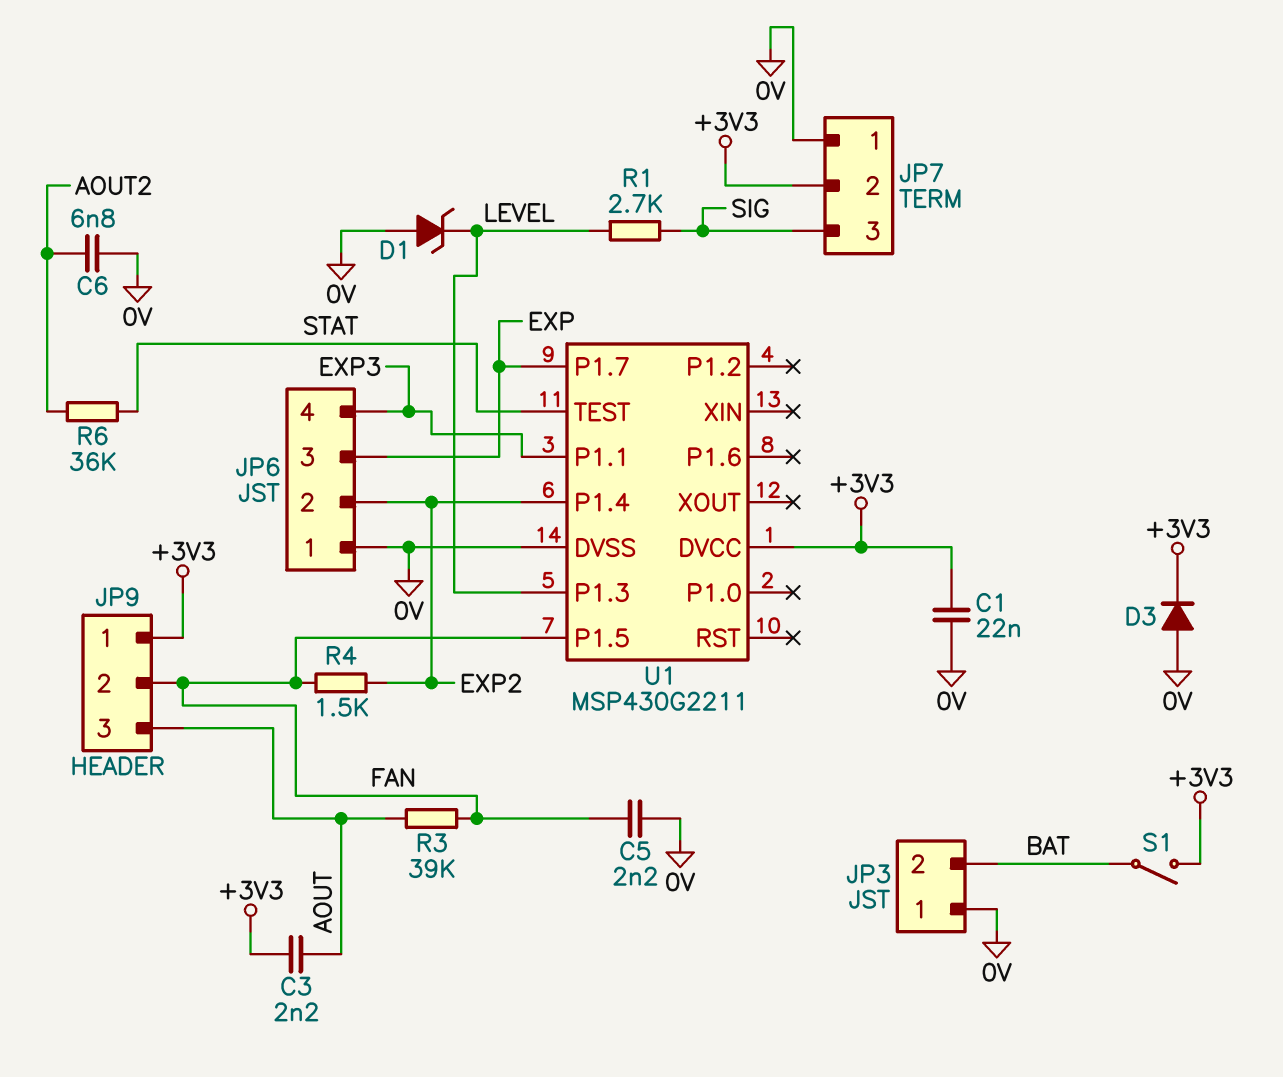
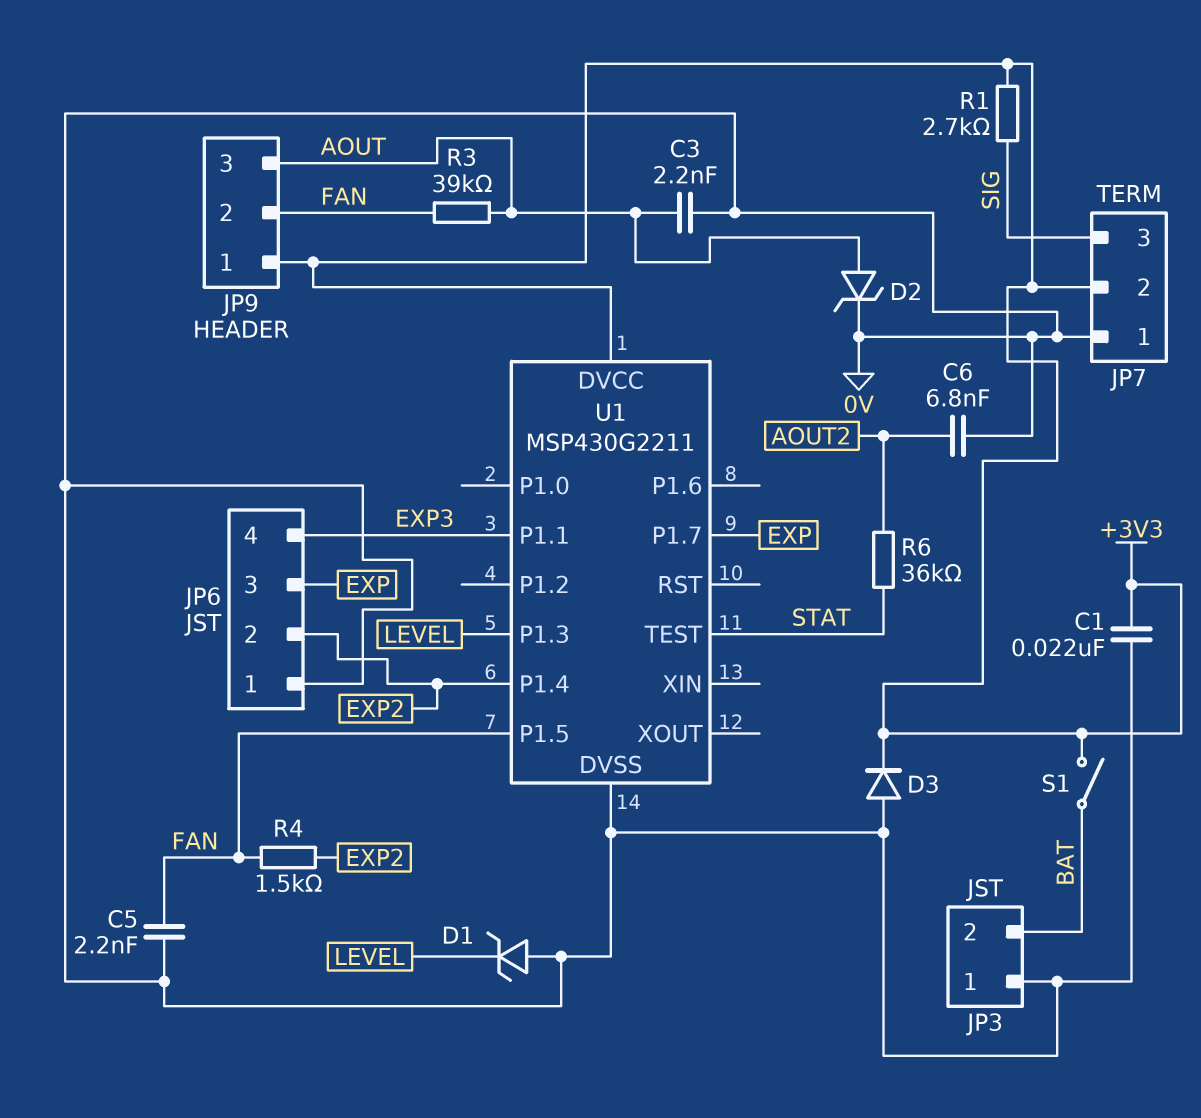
C3: 2.2nF (+3V3, AOUT) -> 2.2nF (0V, AOUT)
D2: none -> zener (A AOUT, K 0V)
R1: 2.7k (LEVEL, SIG) -> 2.7k (+3V3, SIG)

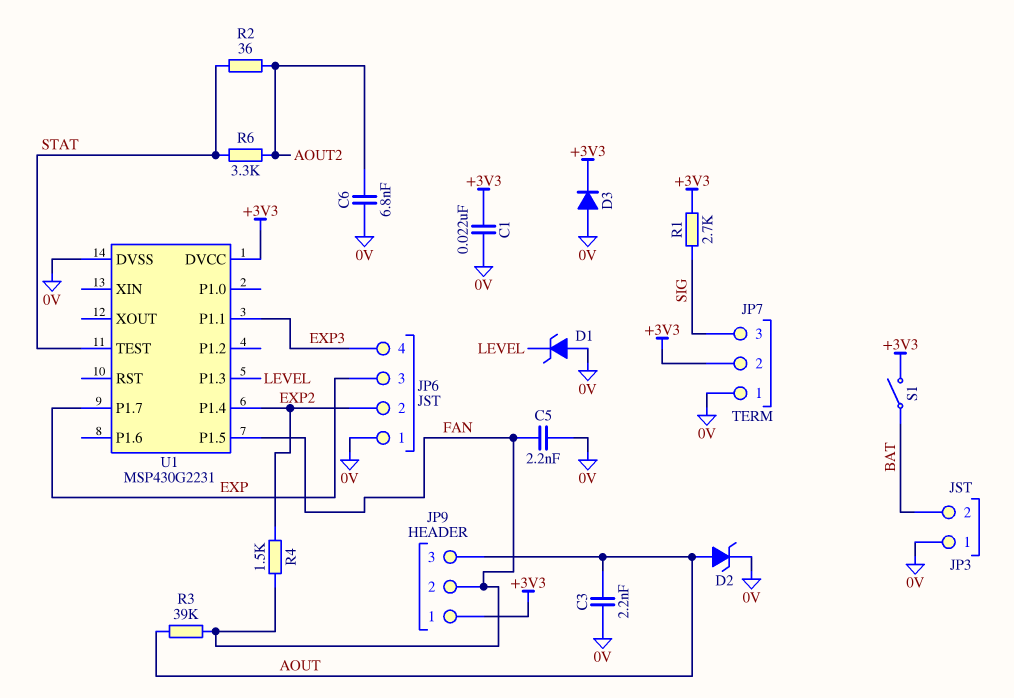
R2: none -> 36 (AOUT2, STAT)
R6: 36k (AOUT2, STAT) -> 3.3k (AOUT2, STAT)
U1: MSP430G2211 -> MSP430G2231

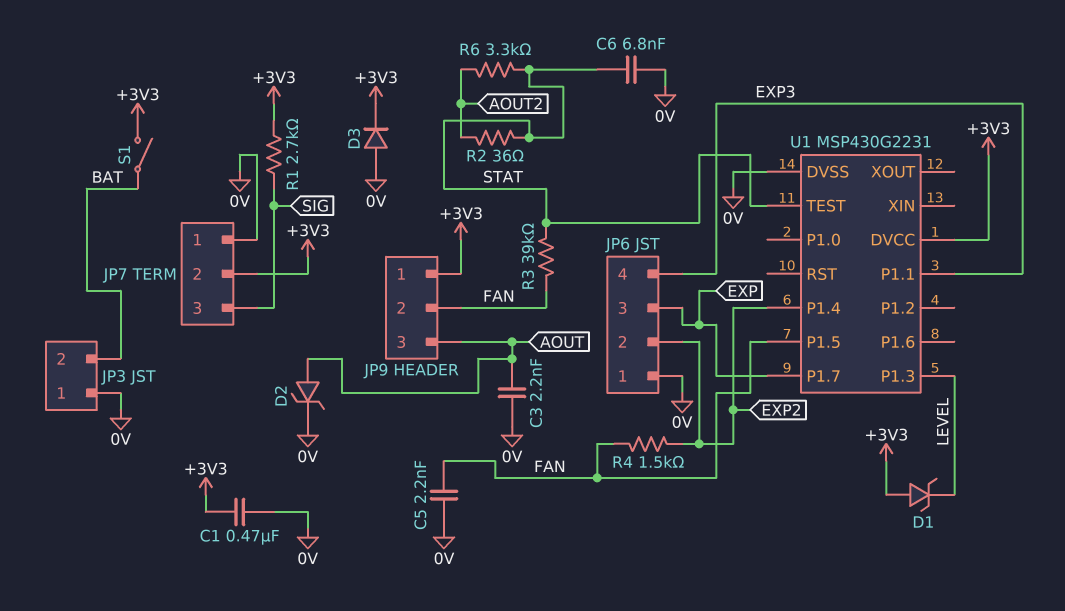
C1: 22nF (+3V3, 0V) -> 470nF (+3V3, 0V)
C6: 6.8nF (0V, AOUT2) -> 6.8nF (0V, STAT)
D1: zener (A 0V, K LEVEL) -> zener (A +3V3, K LEVEL)
R3: 39k (AOUT, FAN) -> 39k (FAN, STAT)

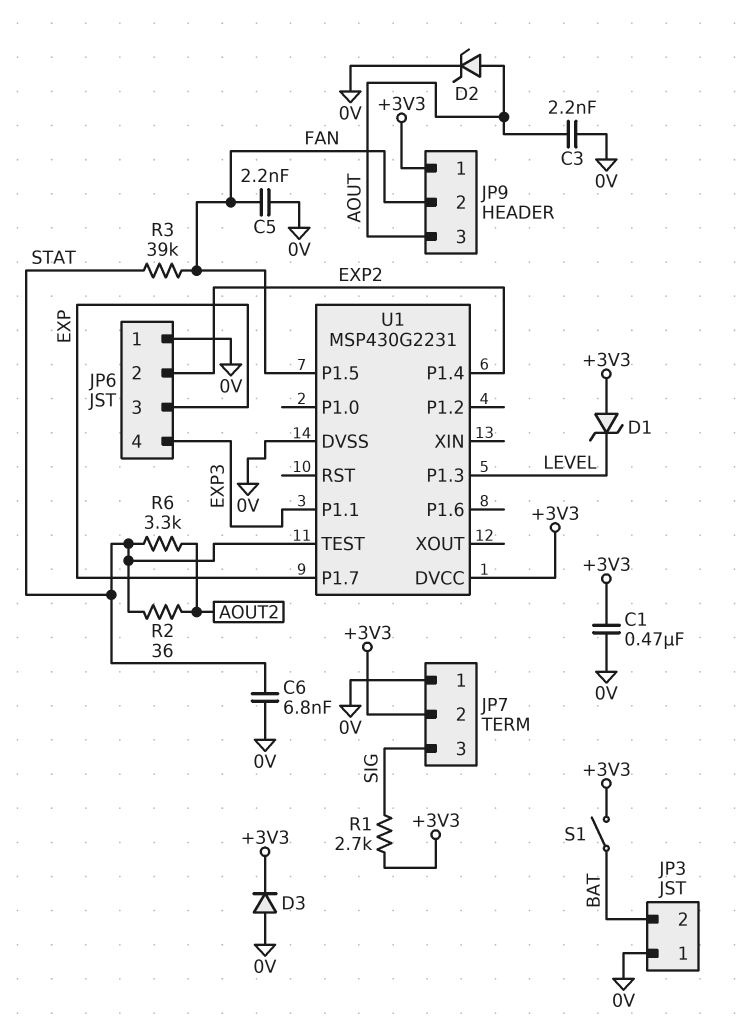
R4: 1.5k (EXP2, FAN) -> none

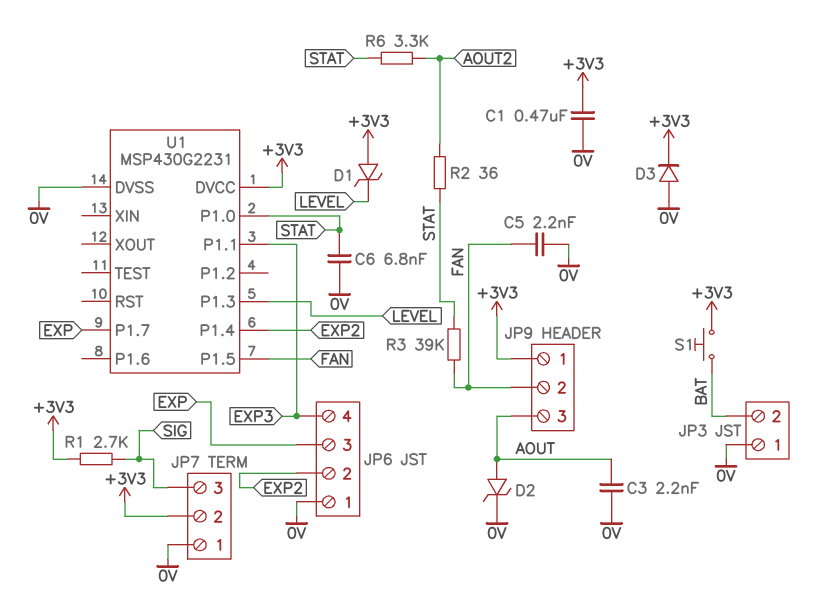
S1: switch (+3V3, BAT) -> button (+3V3, BAT)
U1 pin P1.0: none -> STAT
U1 pin TEST: STAT -> none

